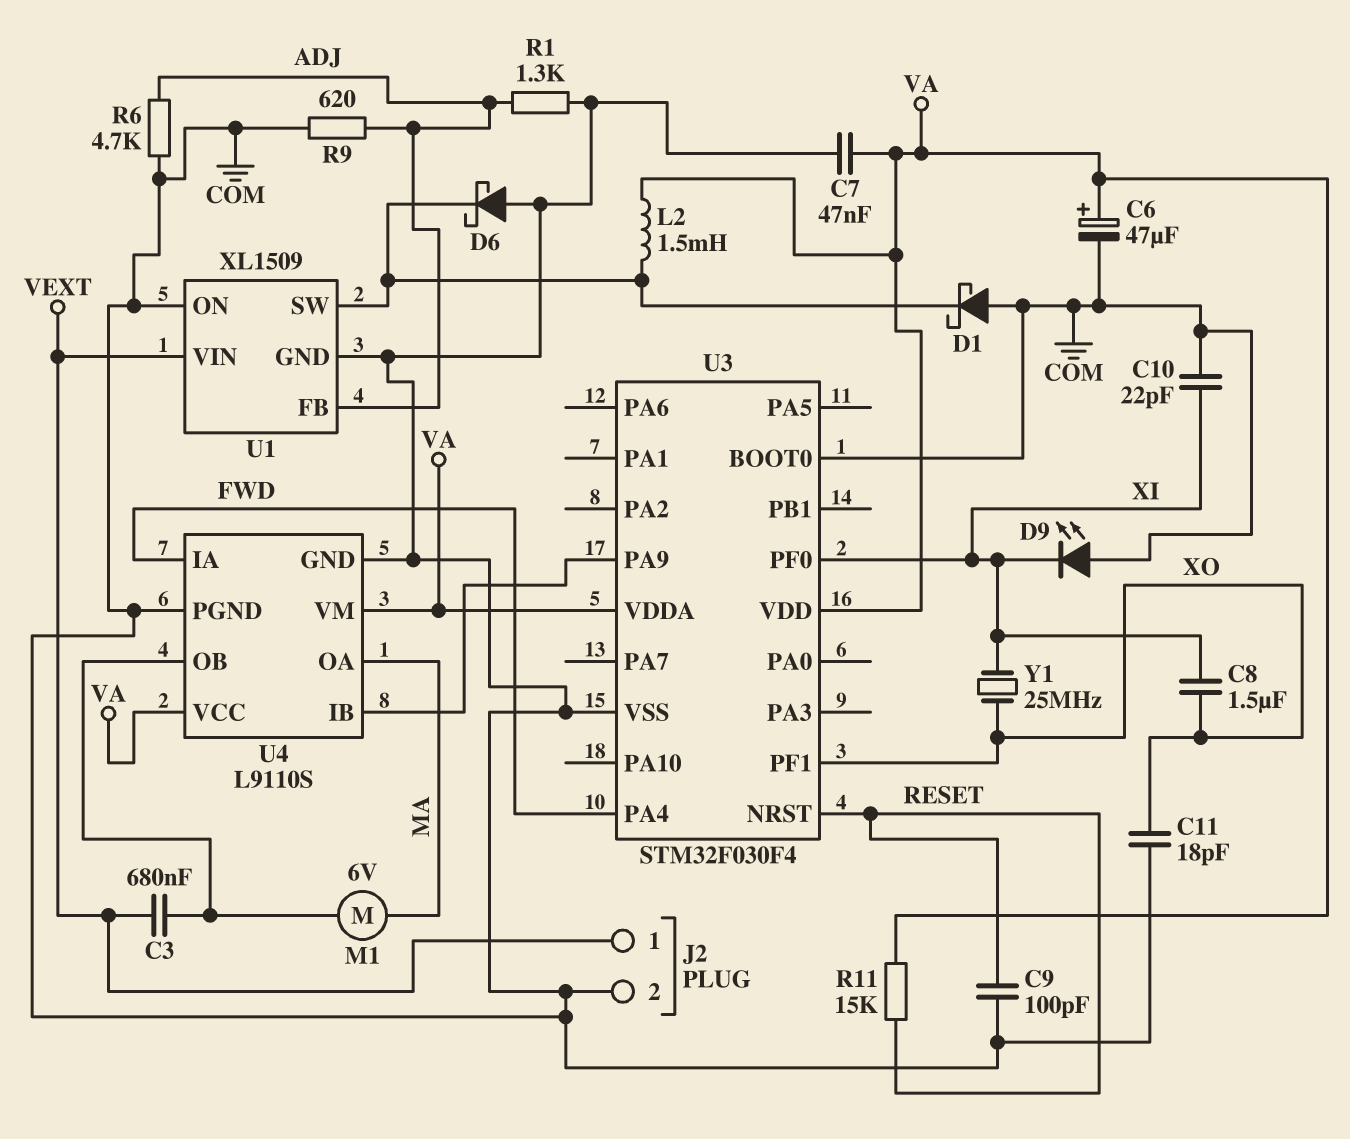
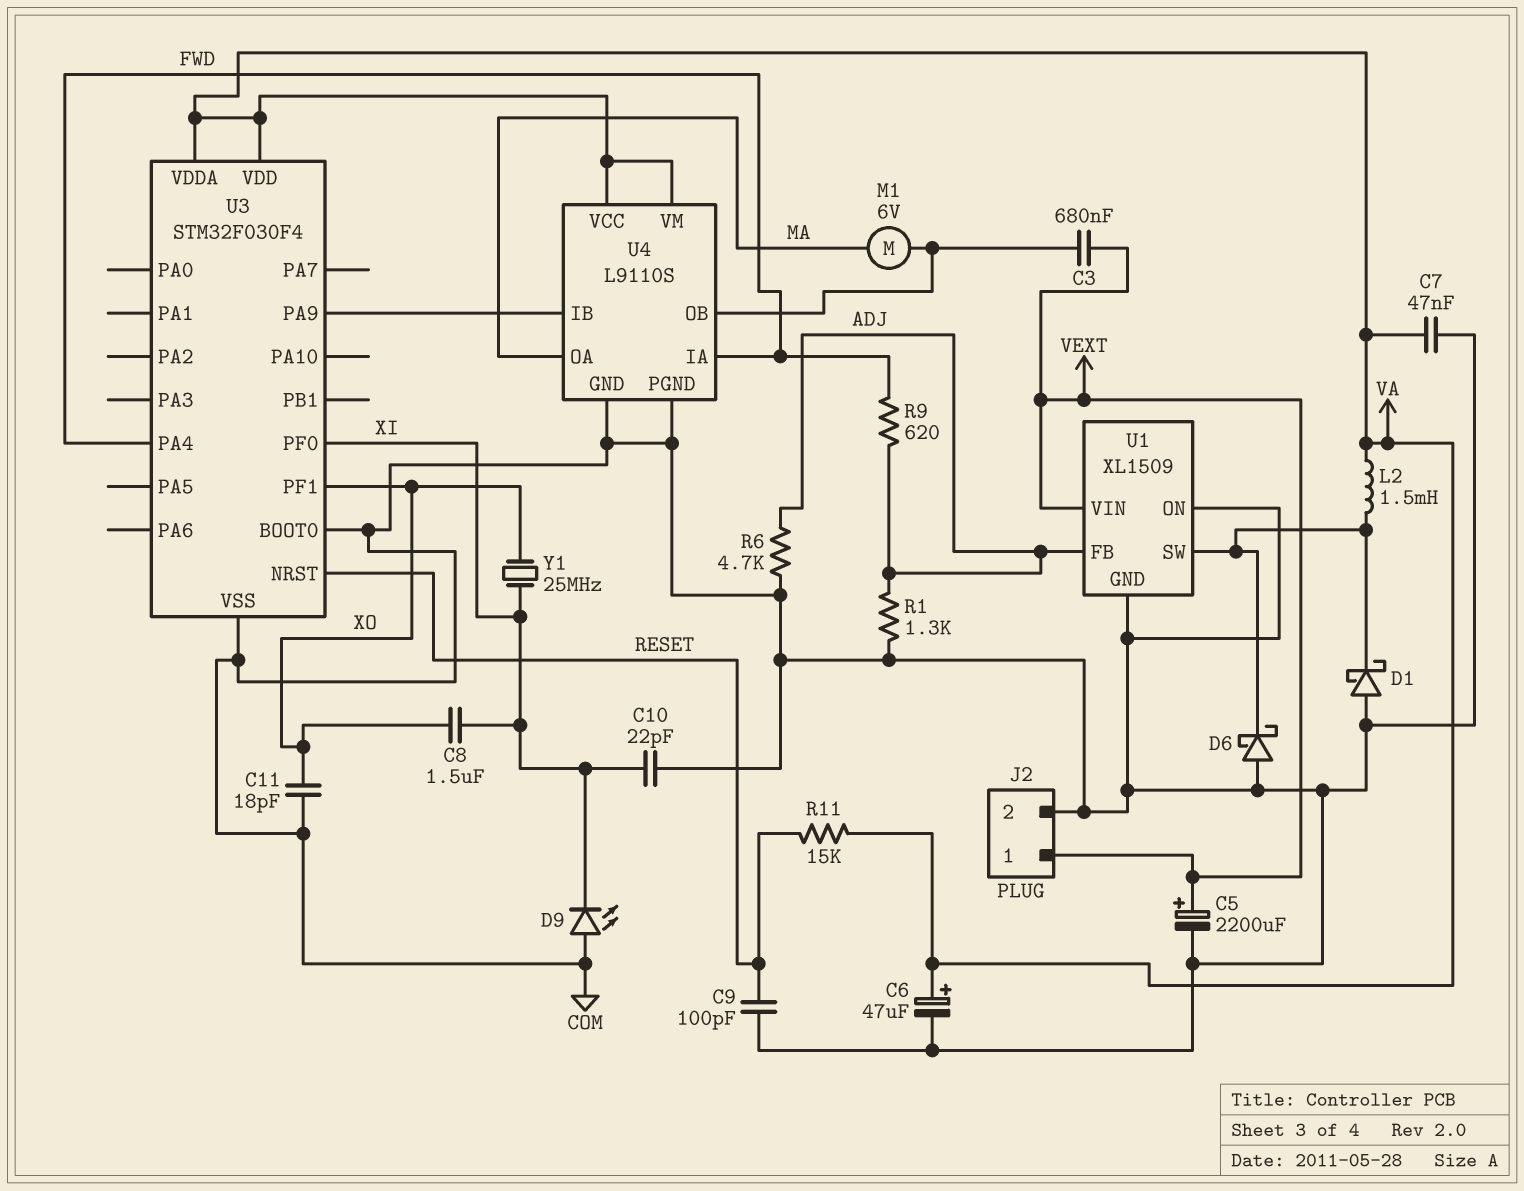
C5: none -> 2200uF (plus VEXT, minus COM)
R9: 620 (ADJ, COM) -> 620 (ADJ, FWD)

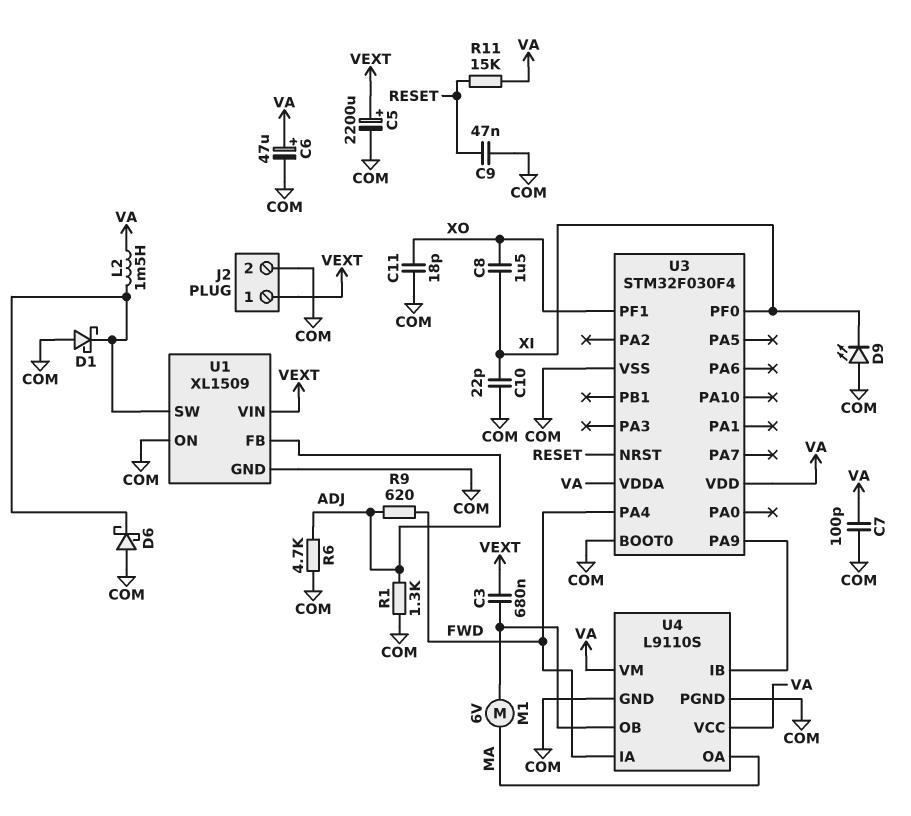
C7: 47nF (COM, VA) -> 100pF (COM, VA)
C9: 100pF (COM, RESET) -> 47nF (COM, RESET)
Y1: 25MHz (XI, XO) -> none

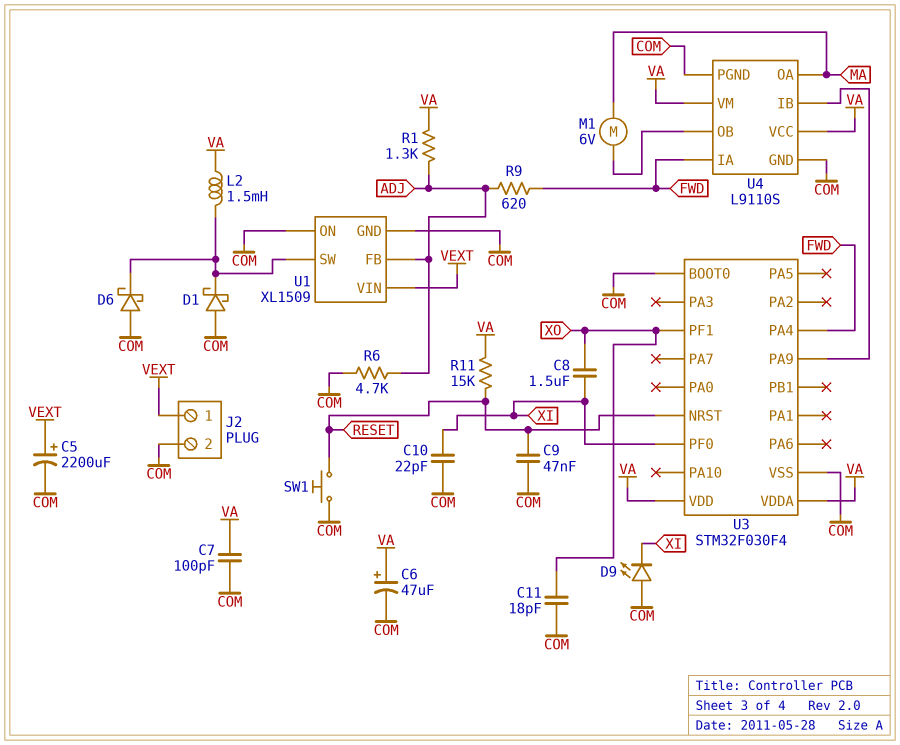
C3: 680nF (U4/OB, VEXT) -> none
R1: 1.3k (ADJ, COM) -> 1.3k (ADJ, VA)
SW1: none -> button (COM, RESET)

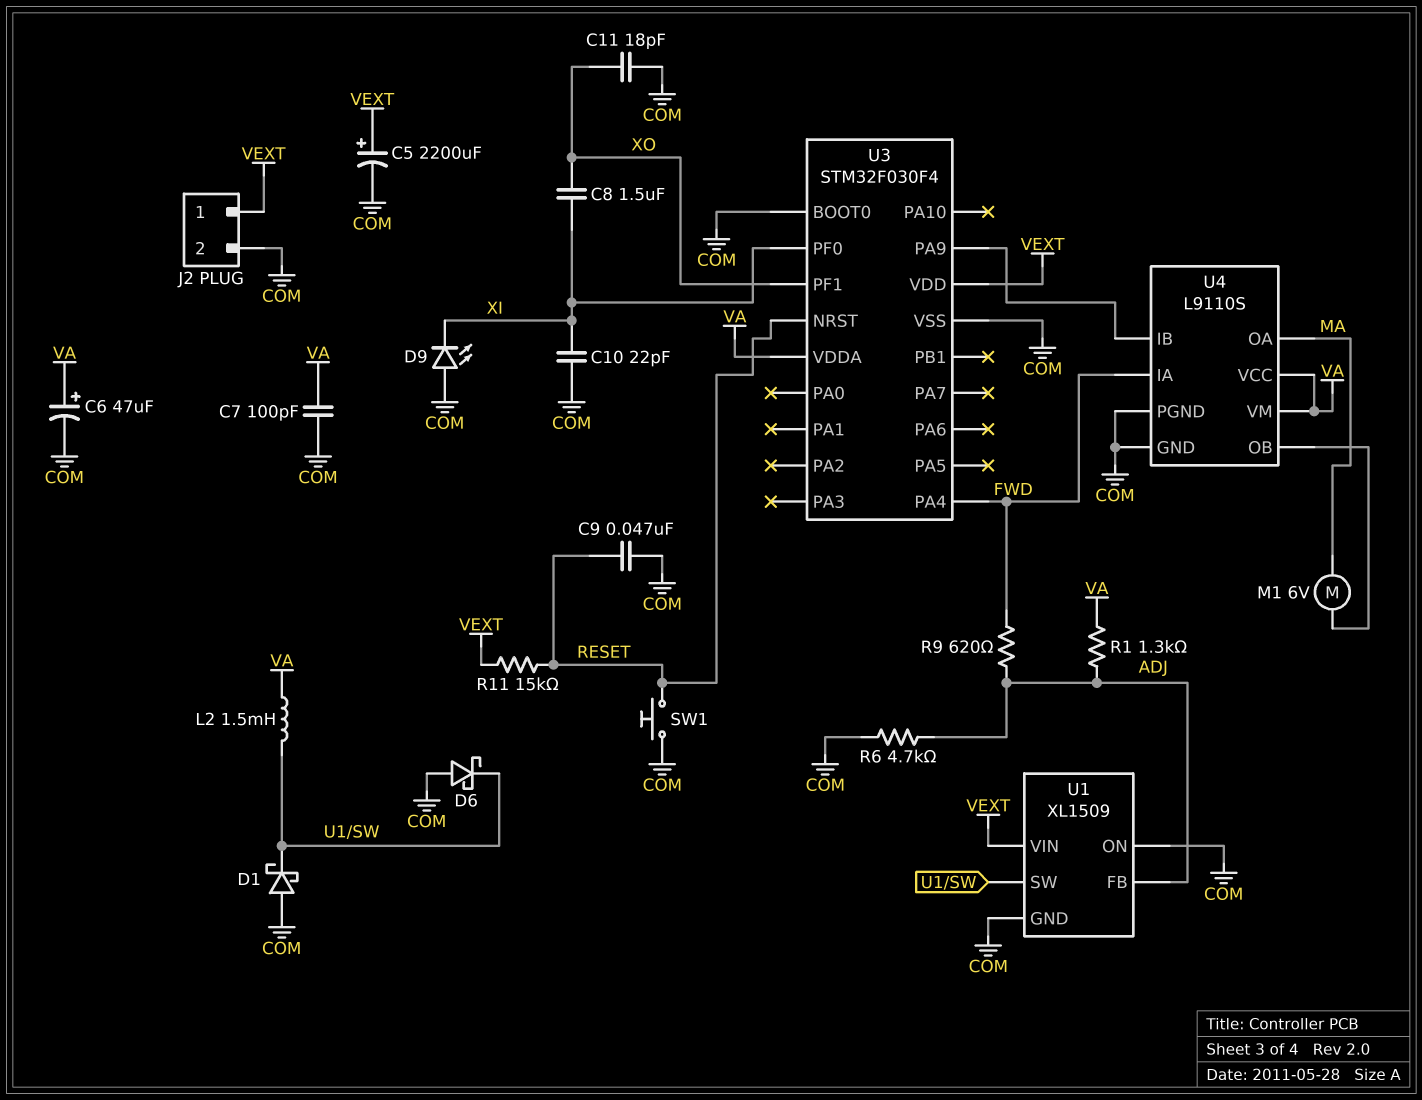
R11: 15k (RESET, VA) -> 15k (RESET, VEXT)
U3 pin VDD: VA -> VEXT

